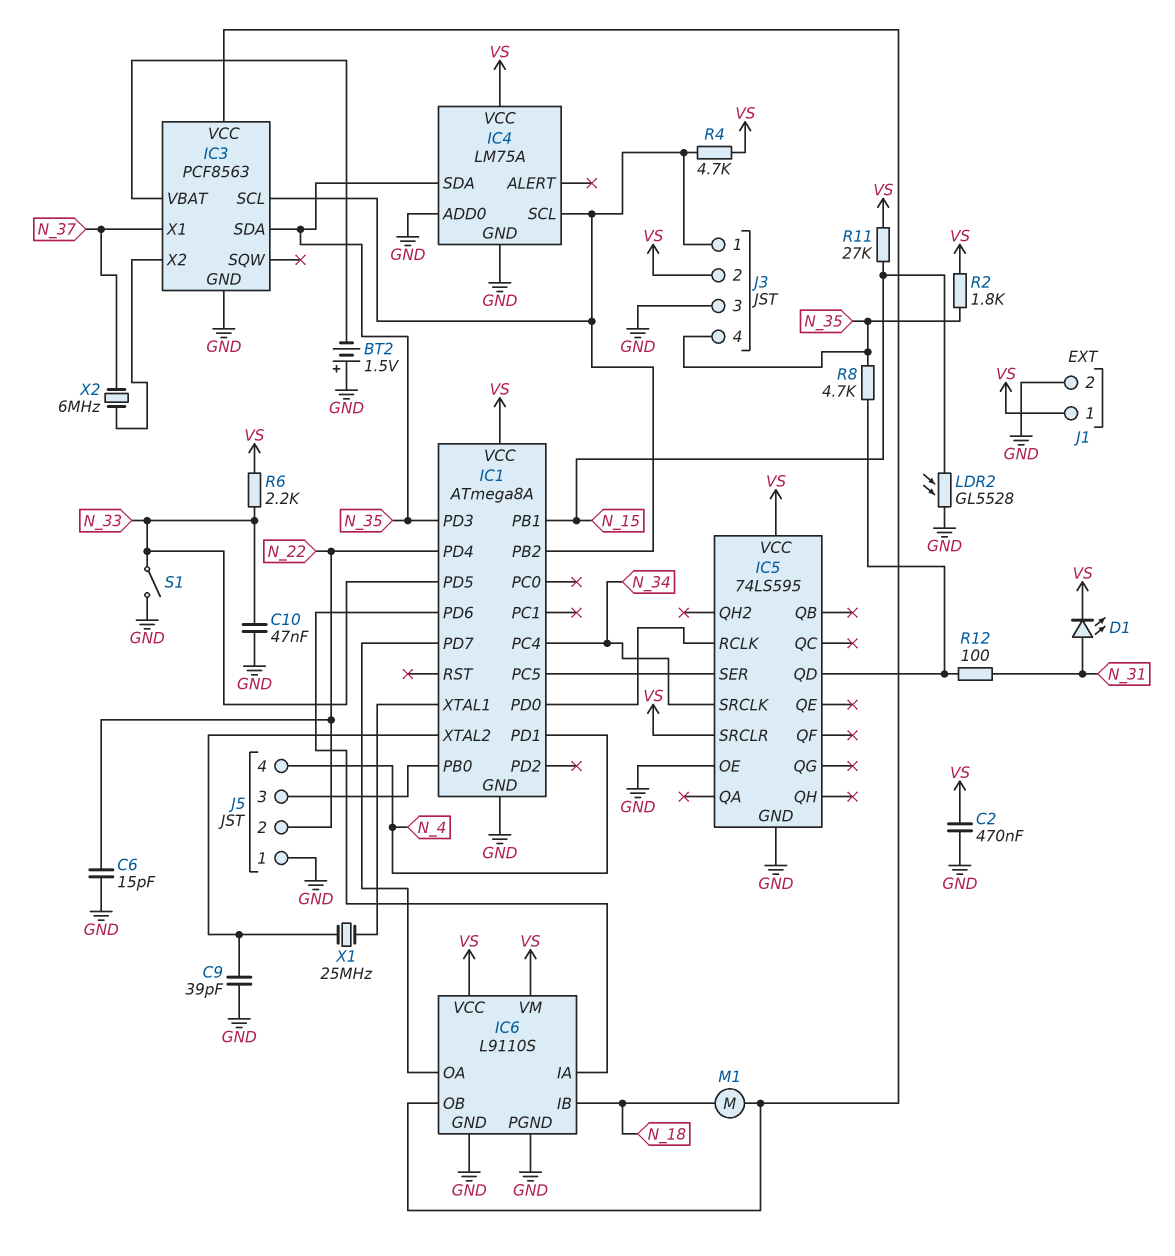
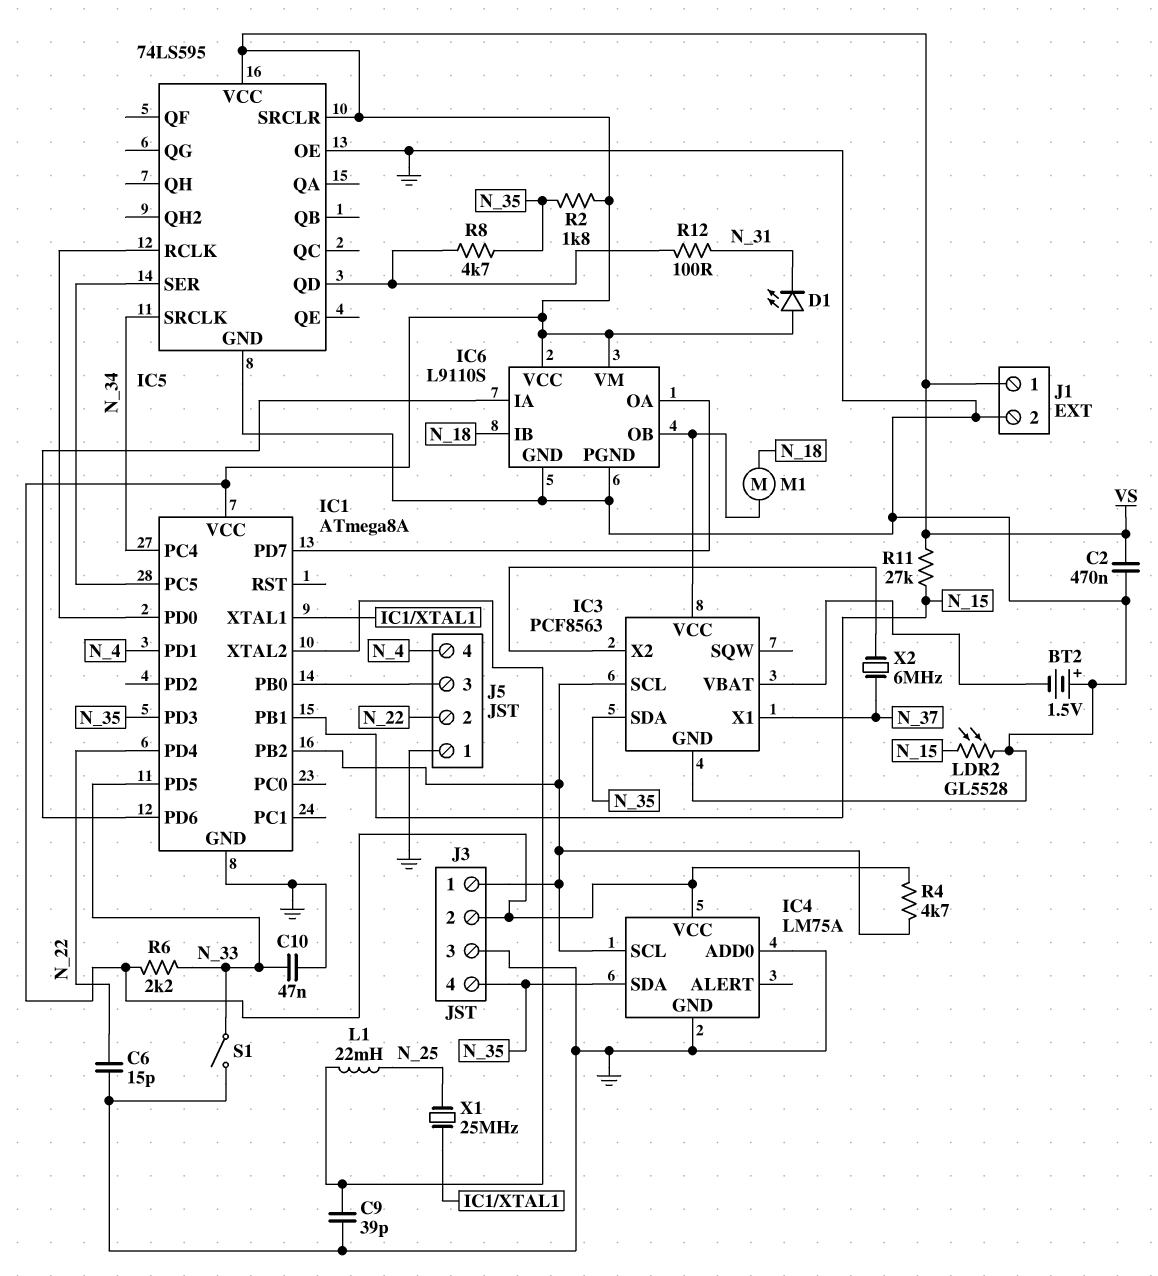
D1: LED (A N_31, K VS) -> LED (A VS, K N_31)
L1: none -> 22mH (IC1/XTAL2, N_25)
X1: 25MHz (IC1/XTAL1, IC1/XTAL2) -> 25MHz (IC1/XTAL1, N_25)

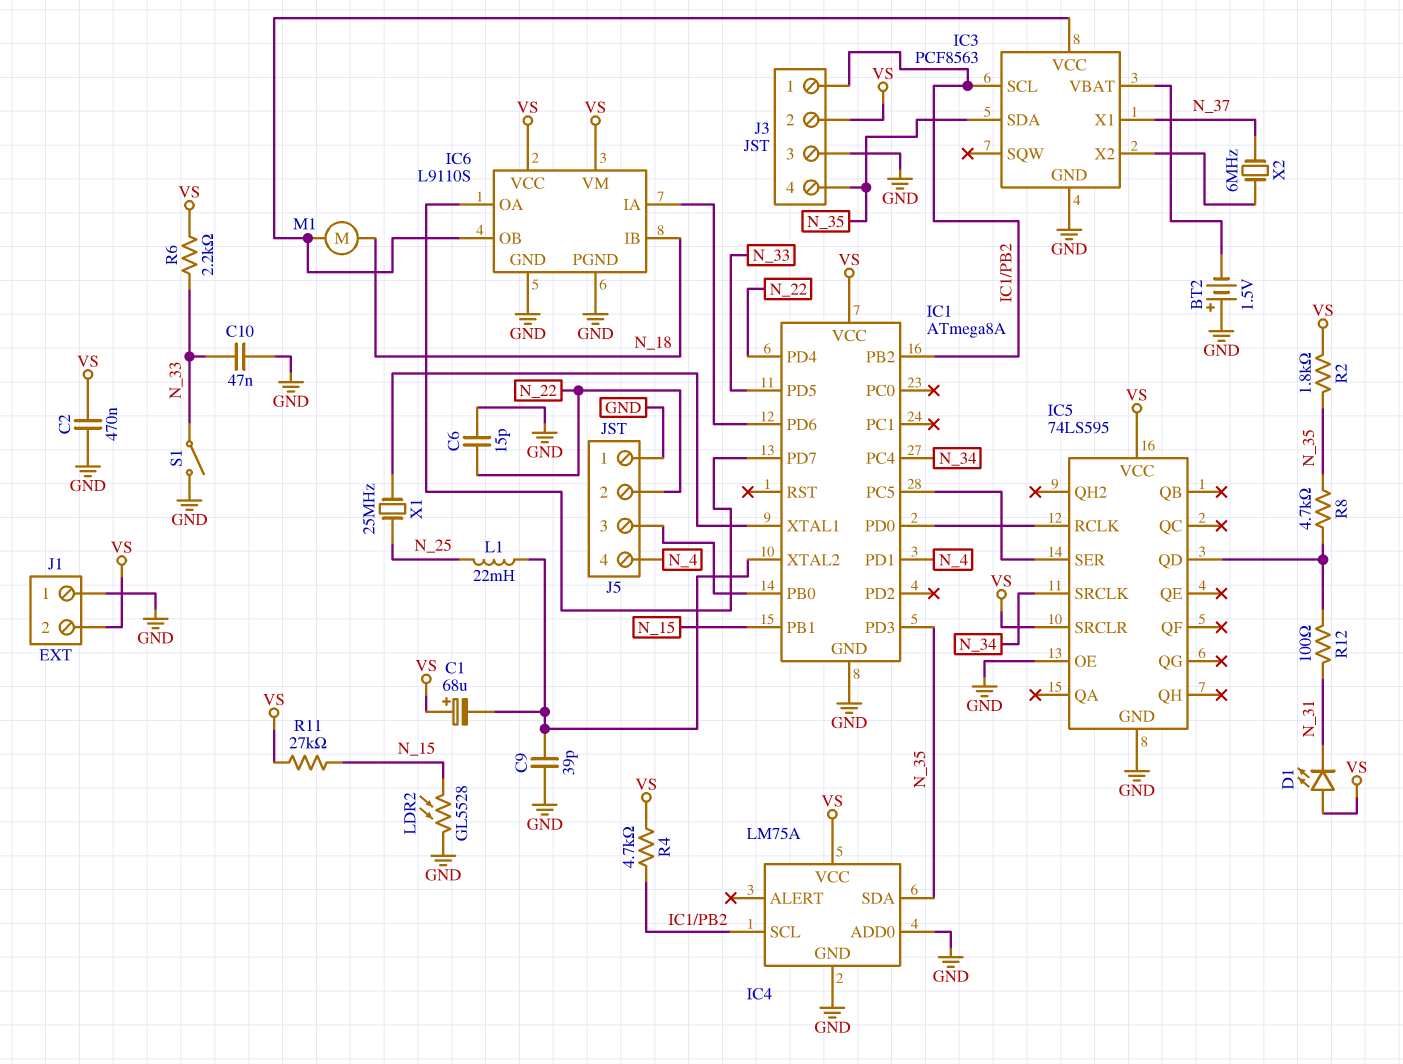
C1: none -> 68uF (plus VS, minus IC1/XTAL2)
J1 pin 1: VS -> GND
J1 pin 2: GND -> VS

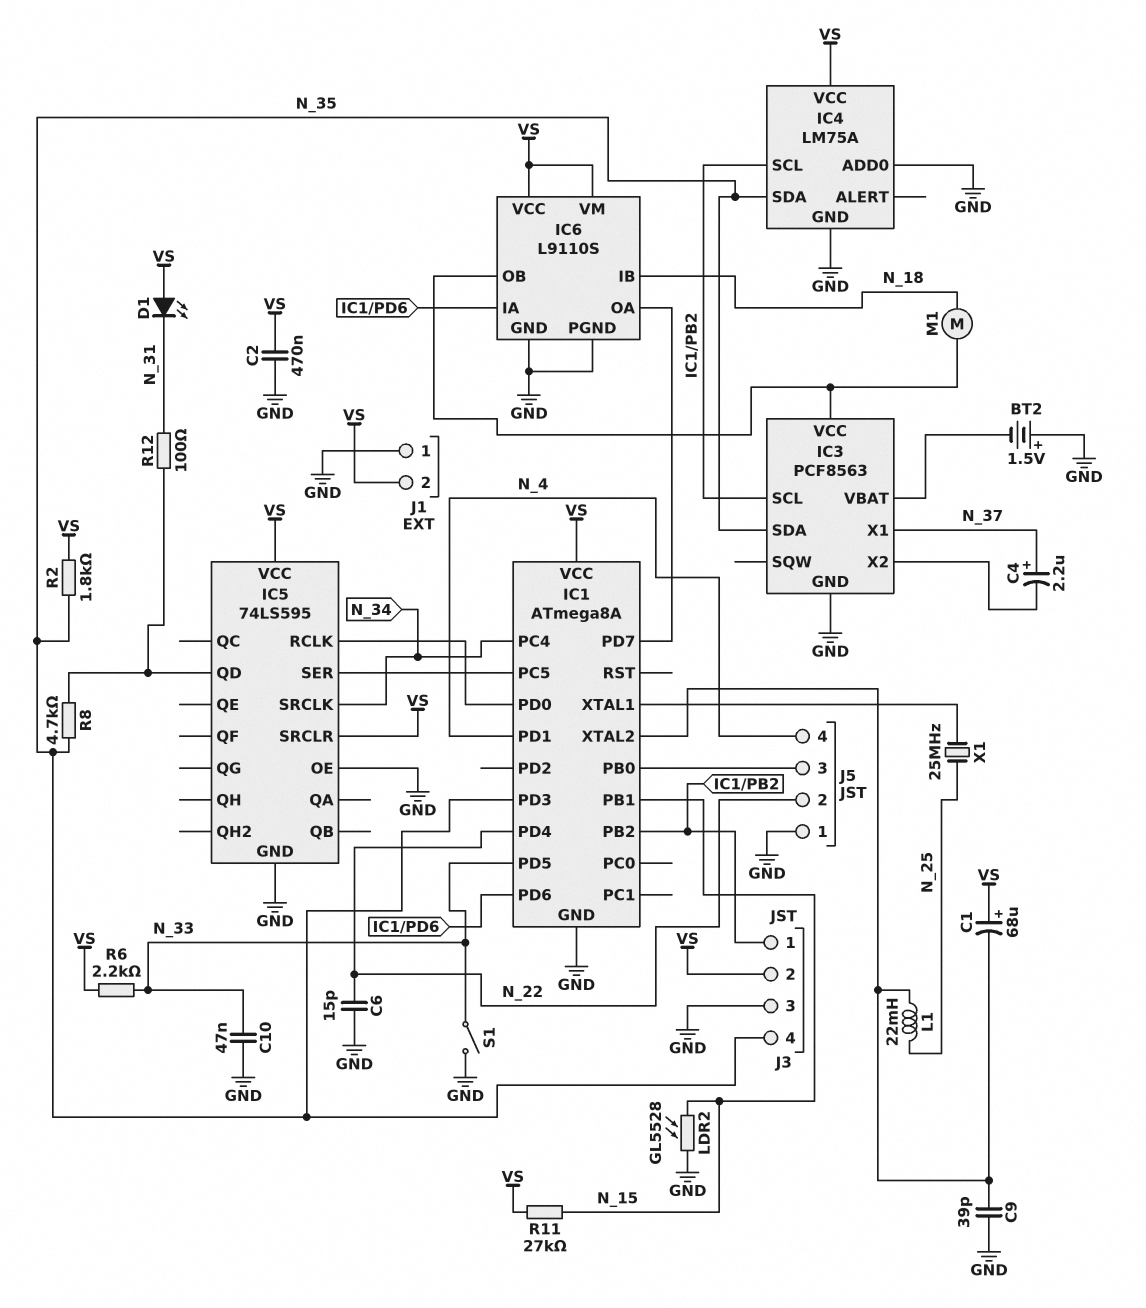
C4: none -> 2.2uF (plus N_37, minus IC3/X2)
R4: 4.7k (IC1/PB2, VS) -> none
X2: 6MHz (IC3/X2, N_37) -> none

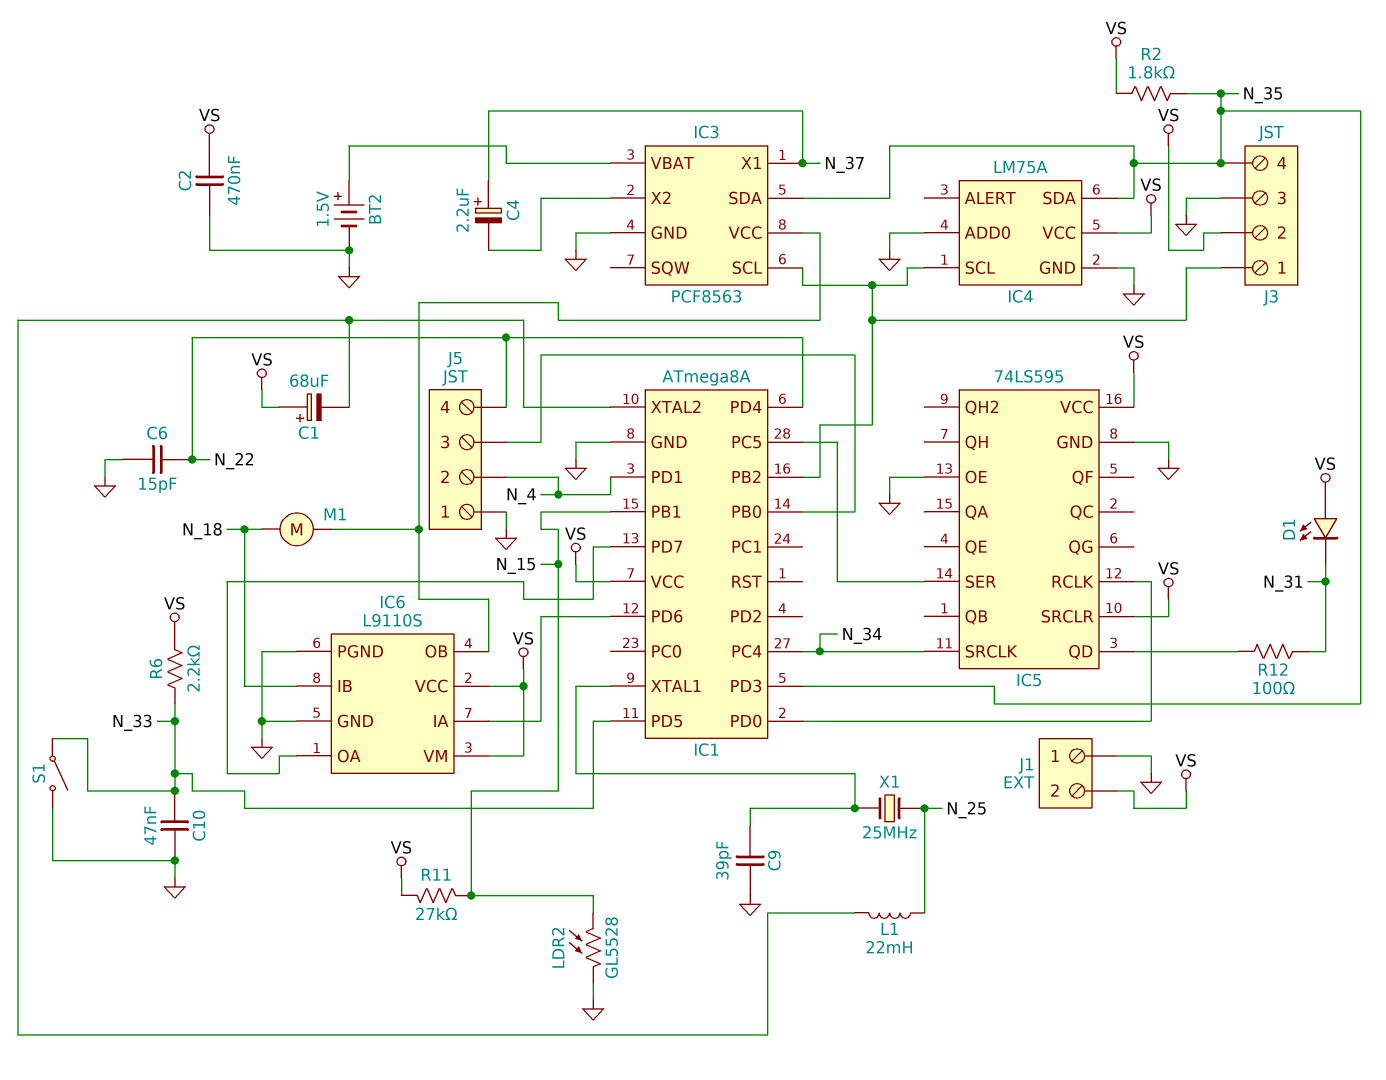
BT2: 1.5V (plus GND, minus IC3/VBAT) -> 1.5V (plus IC3/VBAT, minus GND)
C9: 39pF (GND, IC1/XTAL2) -> 39pF (GND, IC1/XTAL1)
J5 pin 2: N_22 -> N_4
J5 pin 4: N_4 -> N_22
R8: 4.7k (IC5/QD, N_35) -> none

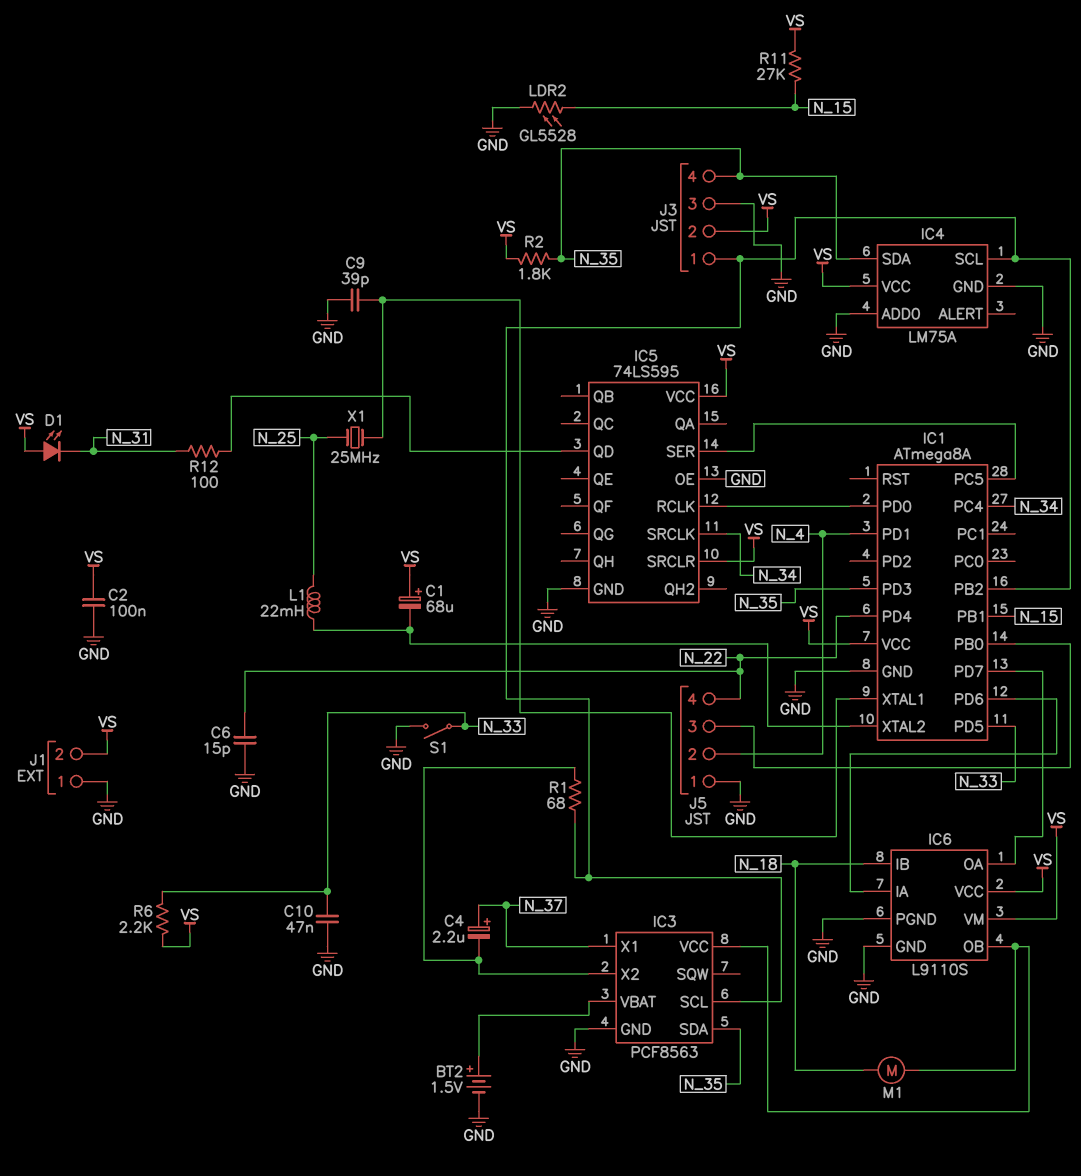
C2: 470nF (GND, VS) -> 100nF (GND, VS)
R1: none -> 68 (IC1/PB2, IC3/X2)

